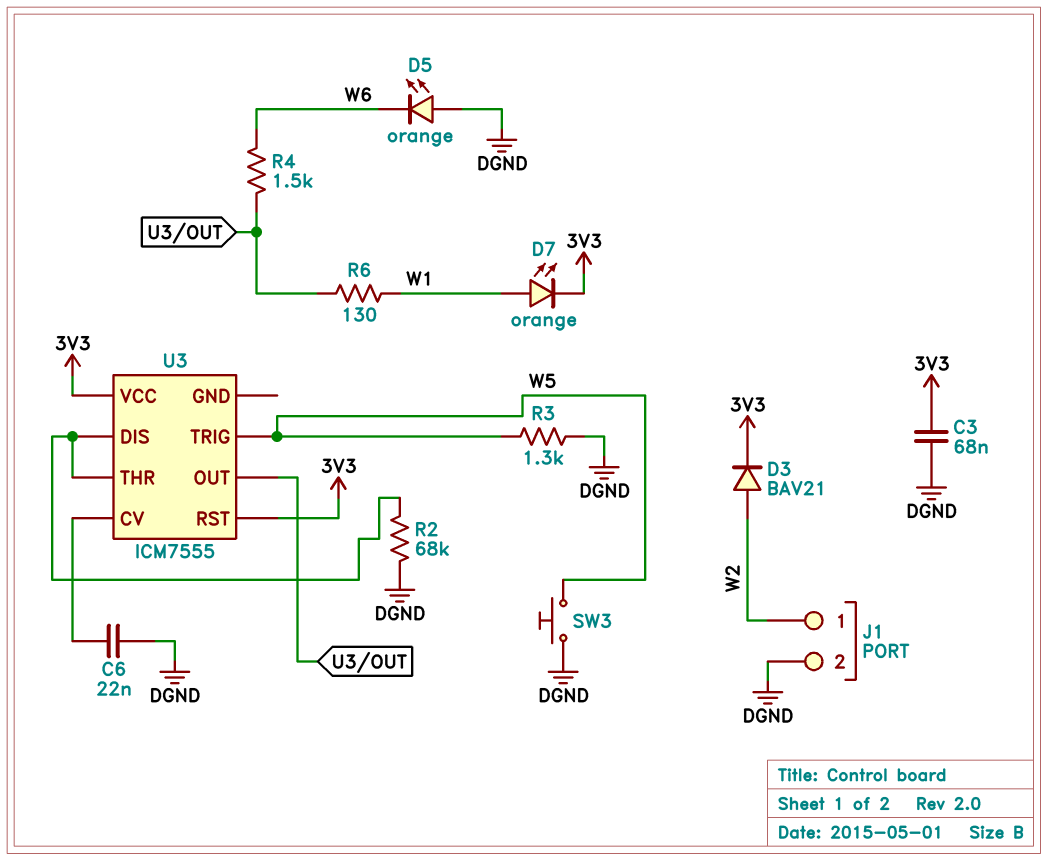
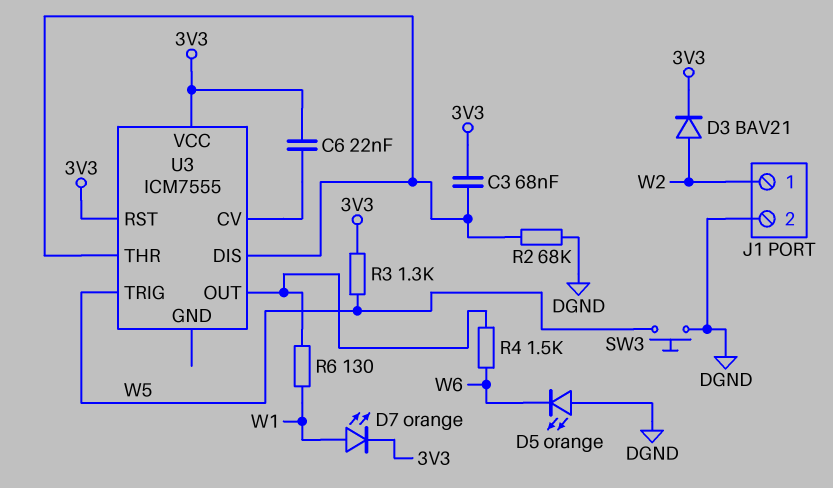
C3: 68nF (3V3, DGND) -> 68nF (3V3, U3/DIS)
C6: 22nF (DGND, U3/CV) -> 22nF (3V3, U3/CV)
R3: 1.3k (DGND, W5) -> 1.3k (3V3, W5)

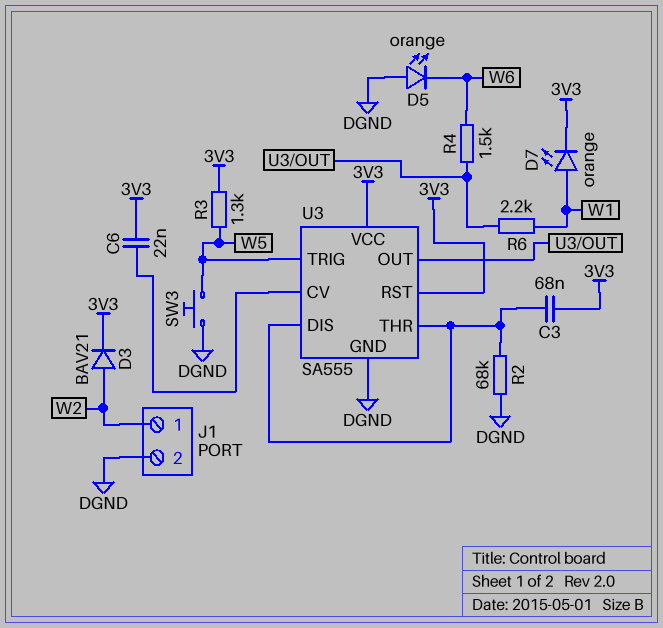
R6: 130 (U3/OUT, W1) -> 2.2k (U3/OUT, W1)
U3: ICM7555 -> SA555
U3 pin GND: none -> DGND

